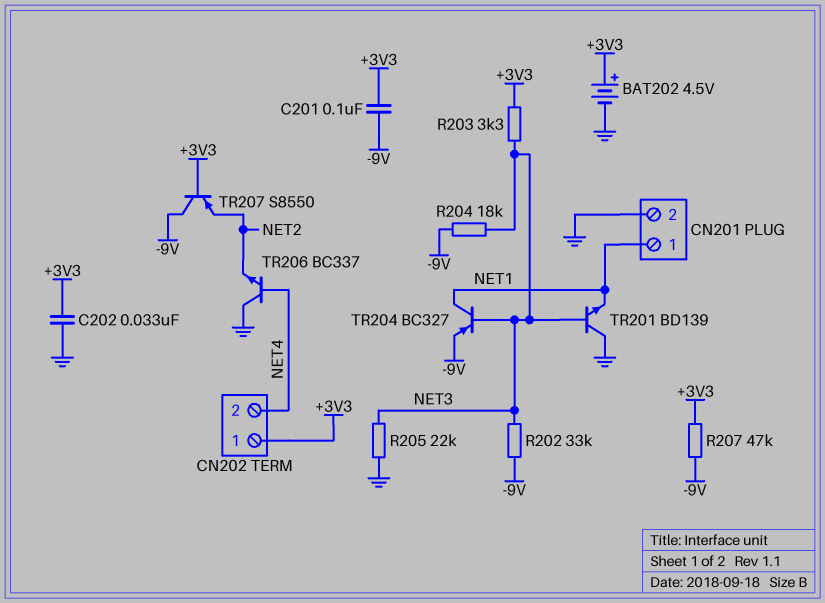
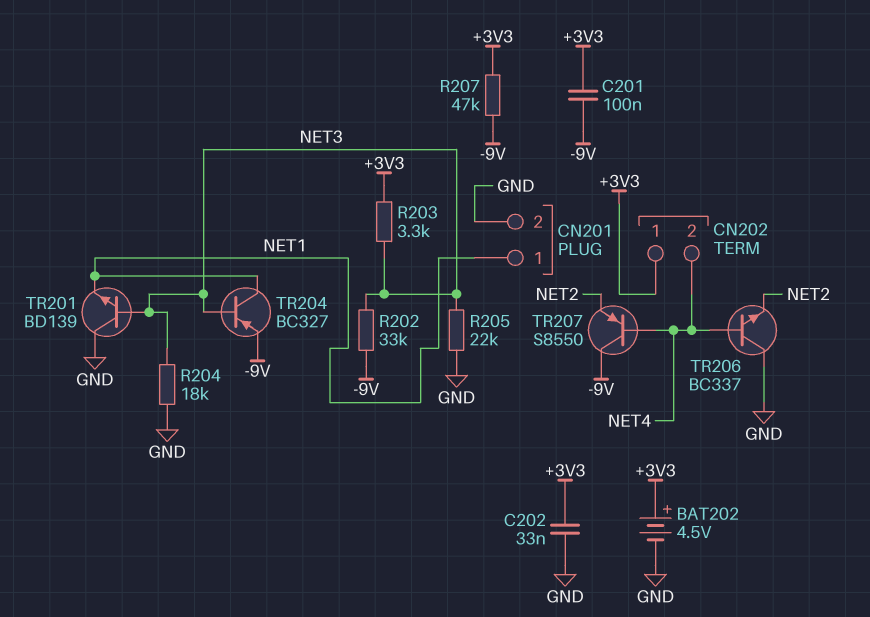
R204: 18k (-9V, NET3) -> 18k (GND, NET3)
TR207: PNP S8550 (B +3V3, C -9V, E NET2) -> PNP S8550 (B NET4, C -9V, E NET2)

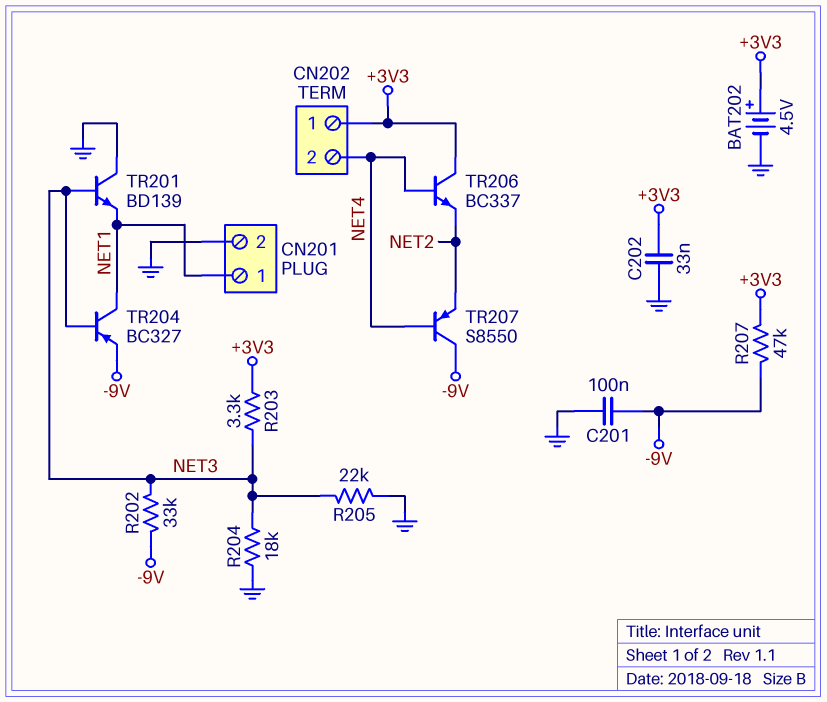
C201: 100nF (+3V3, -9V) -> 100nF (-9V, GND)
TR206: NPN BC337 (B NET4, C GND, E NET2) -> NPN BC337 (B NET4, C +3V3, E NET2)

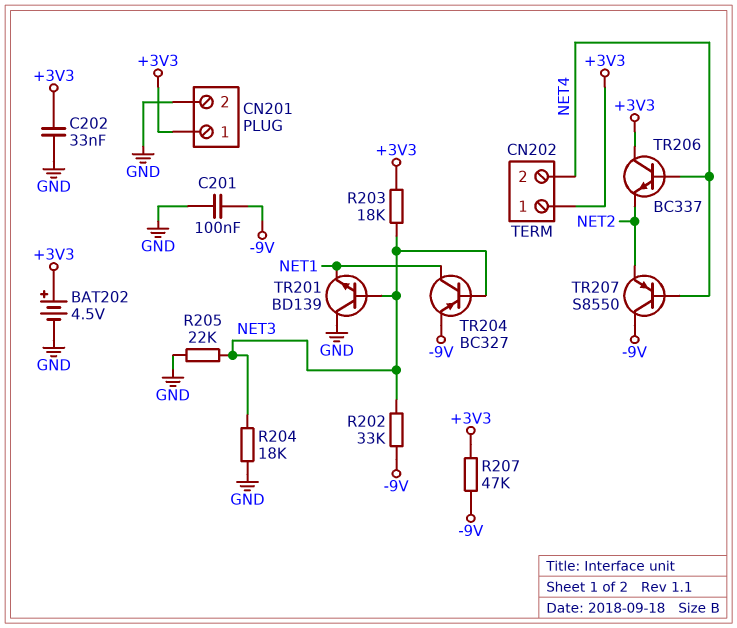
CN201 pin 1: NET1 -> +3V3
R203: 3.3k (+3V3, NET3) -> 18k (+3V3, NET3)

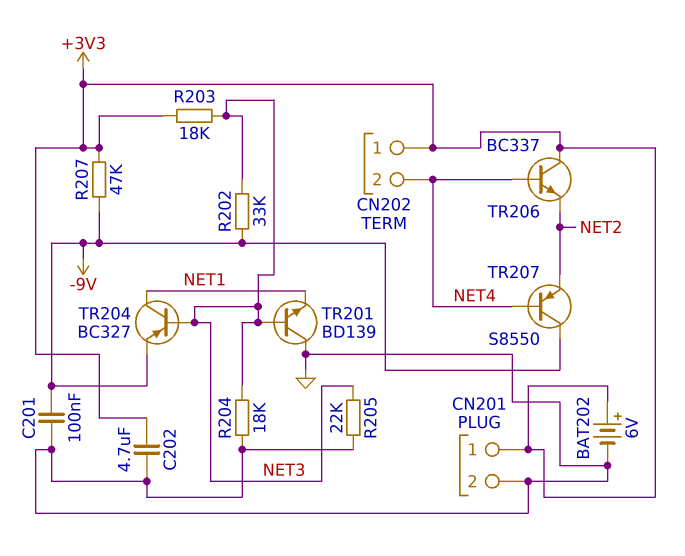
BAT202: 4.5V (plus +3V3, minus GND) -> 6V (plus +3V3, minus GND)
C202: 33nF (+3V3, GND) -> 4.7uF (+3V3, GND)

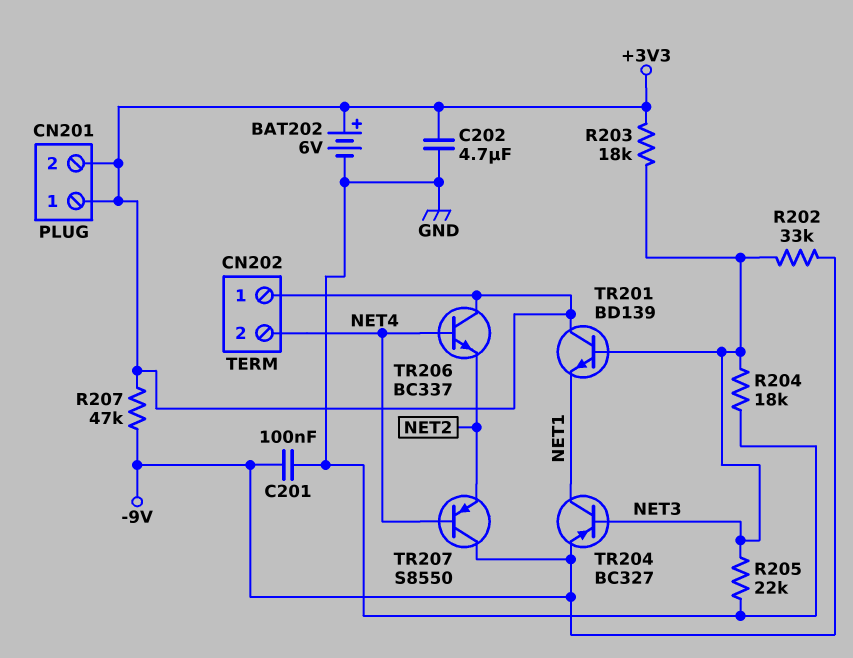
CN201 pin 2: GND -> +3V3
TR201: NPN BD139 (B NET3, C GND, E NET1) -> NPN BD139 (B NET3, C +3V3, E NET1)

